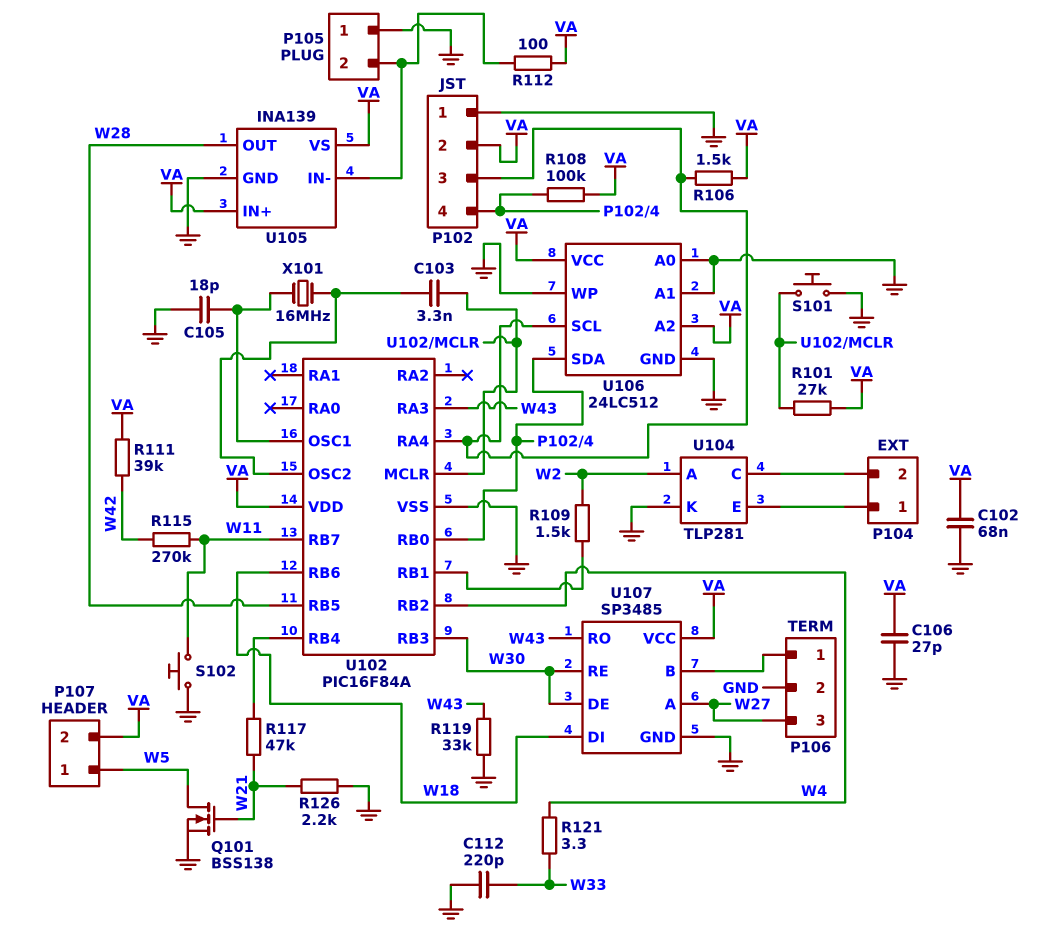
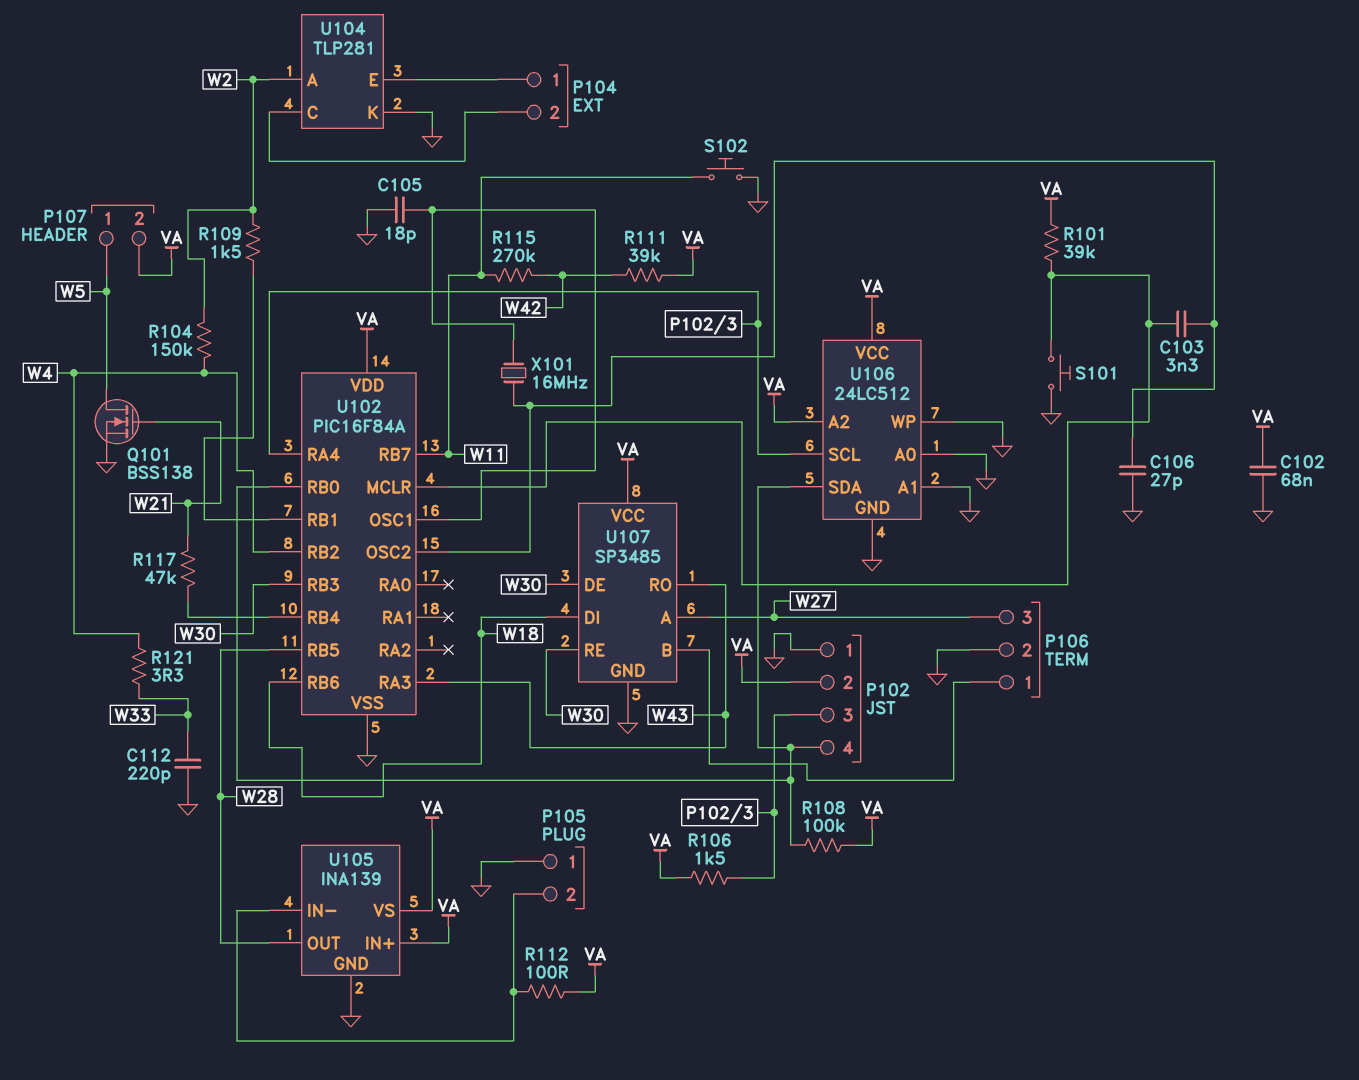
C106: 27pF (GND, VA) -> 27pF (GND, U102/OSC2)
R101: 27k (U102/MCLR, VA) -> 39k (U102/MCLR, VA)
R104: none -> 150k (W2, W4)
R119: 33k (GND, W43) -> none
R126: 2.2k (GND, W21) -> none

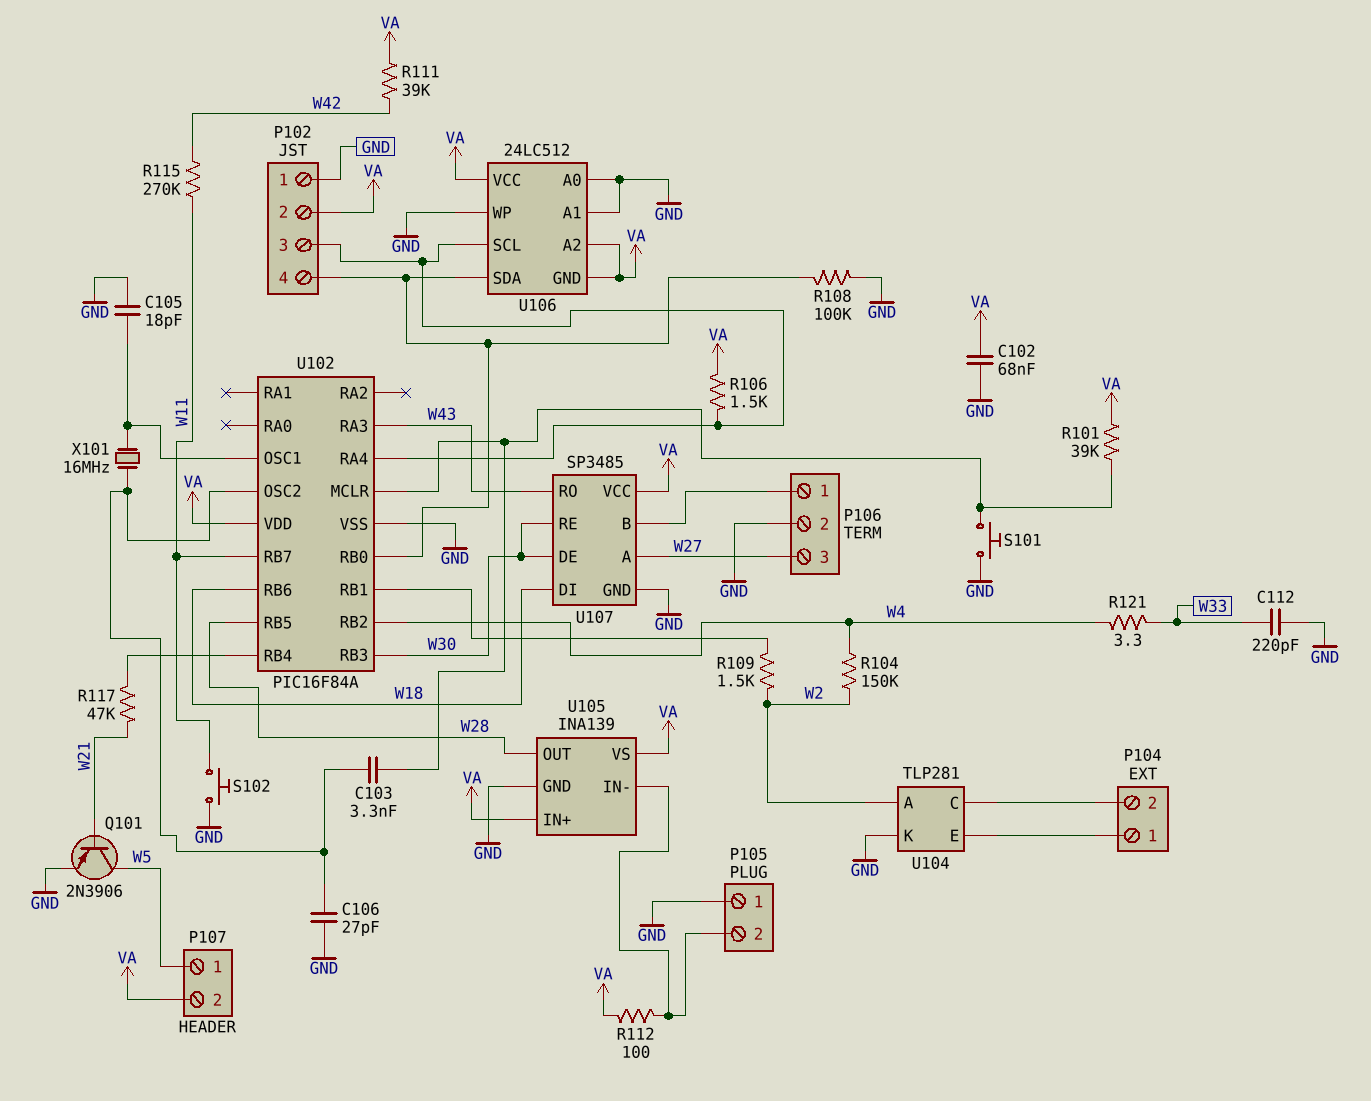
Q101: NMOS BSS138 (G W21, D W5, S GND) -> PNP 2N3906 (B W21, C W5, E GND)
R108: 100k (P102/4, VA) -> 100k (GND, P102/4)
U106 pin GND: GND -> VA

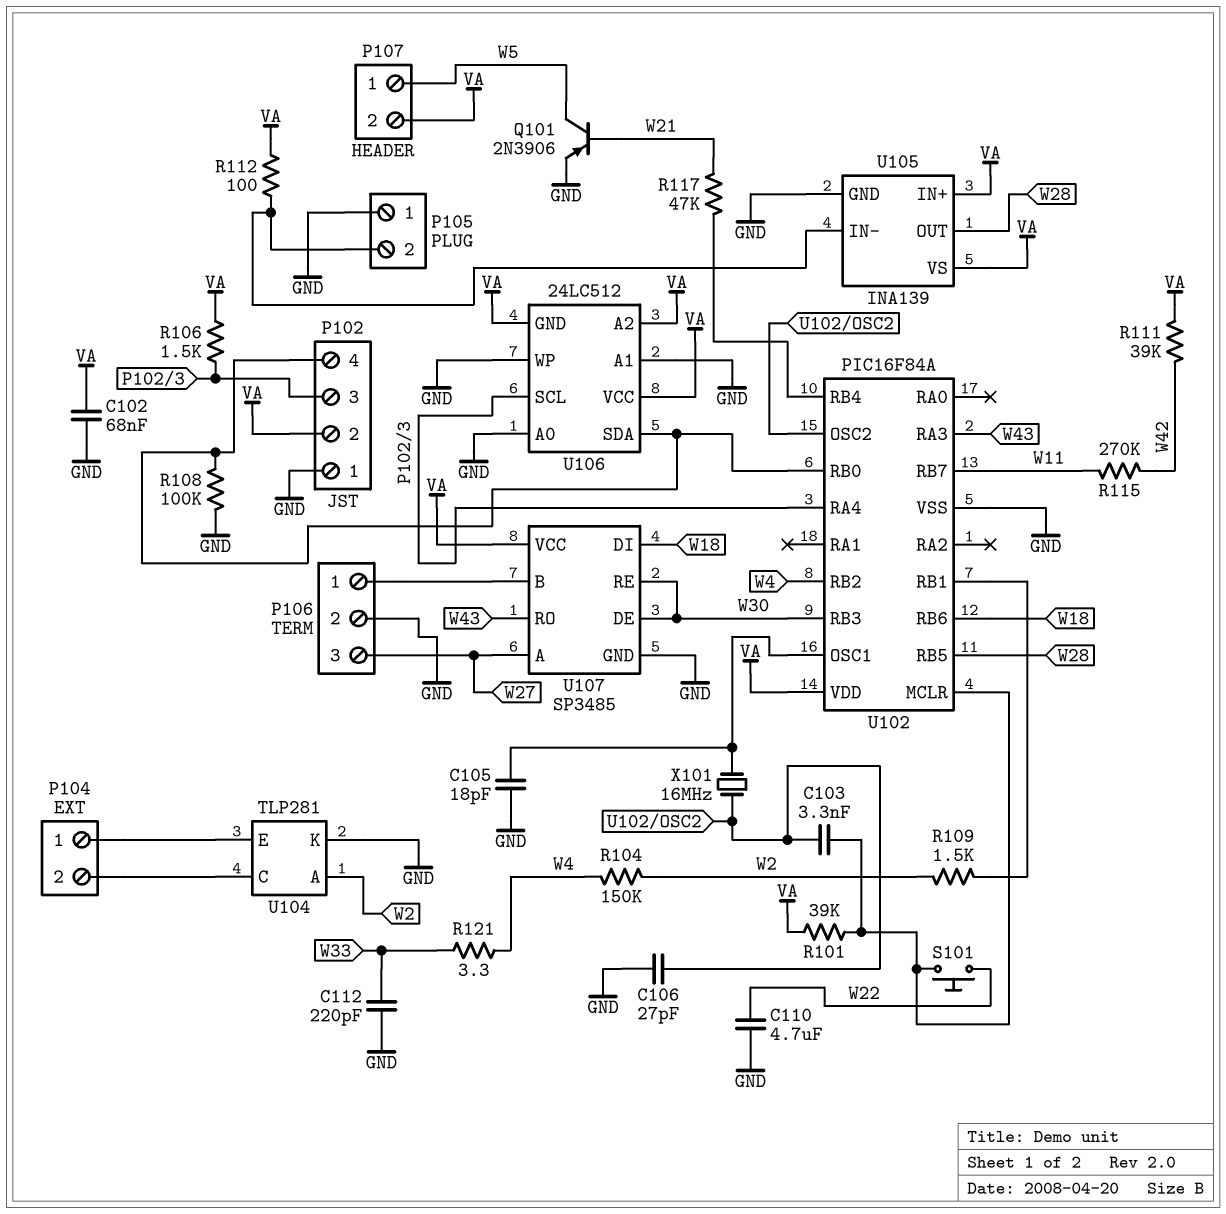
C110: none -> 4.7uF (GND, W22)
S101: button (GND, U102/MCLR) -> button (U102/MCLR, W22)
S102: button (GND, W11) -> none

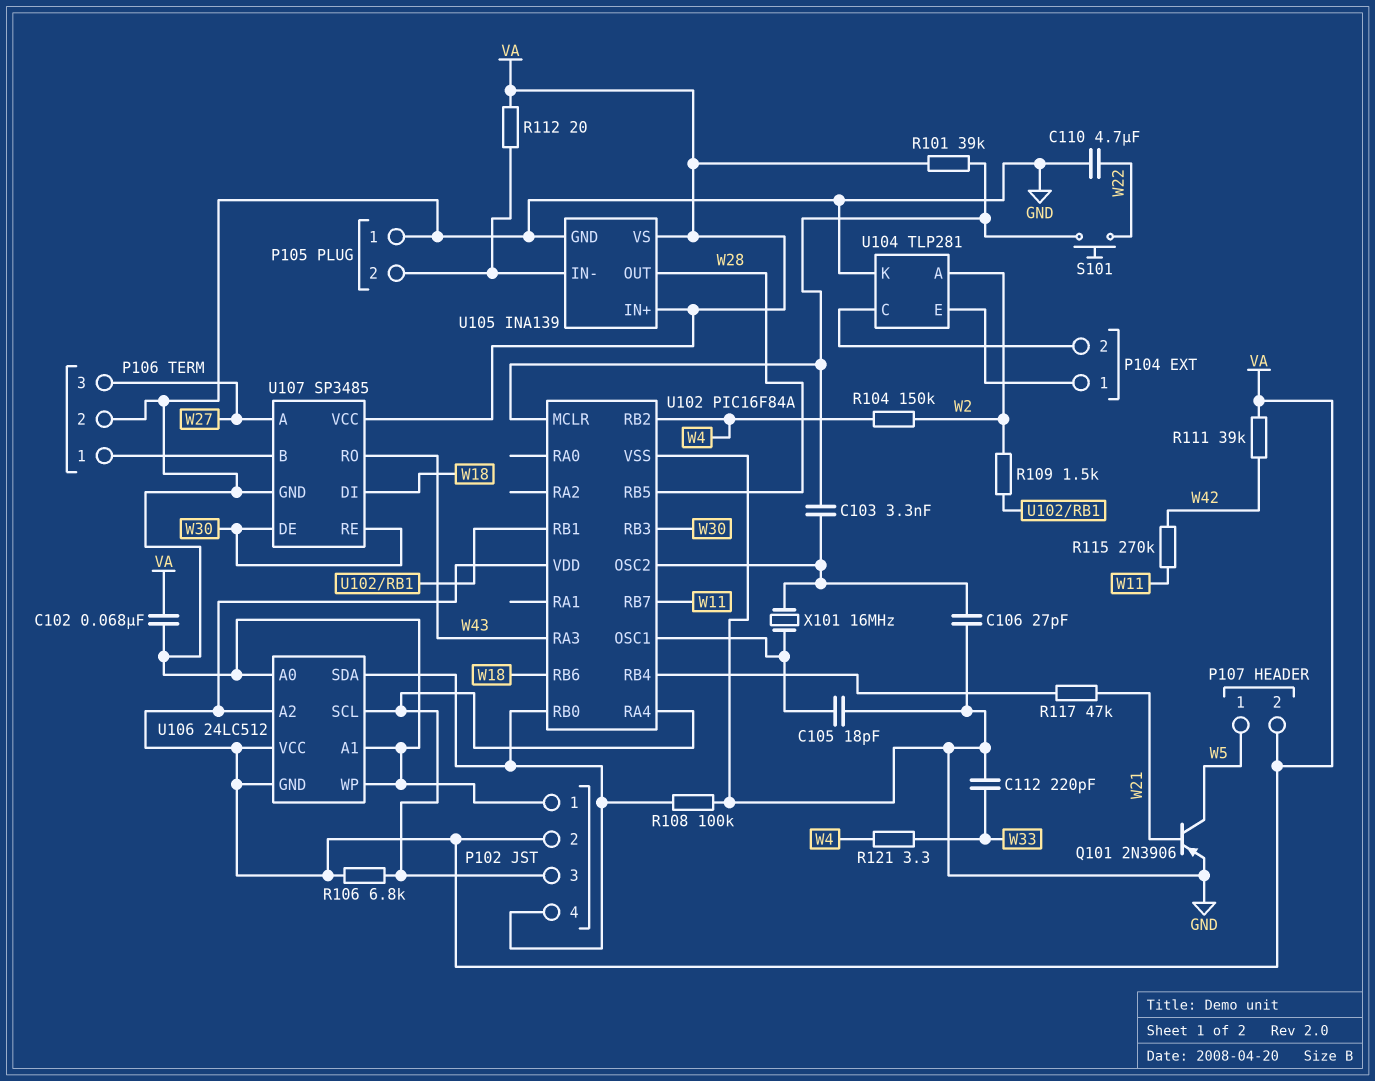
R106: 1.5k (P102/3, VA) -> 6.8k (P102/3, VA)
R112: 100 (P105/2, VA) -> 20 (P105/2, VA)

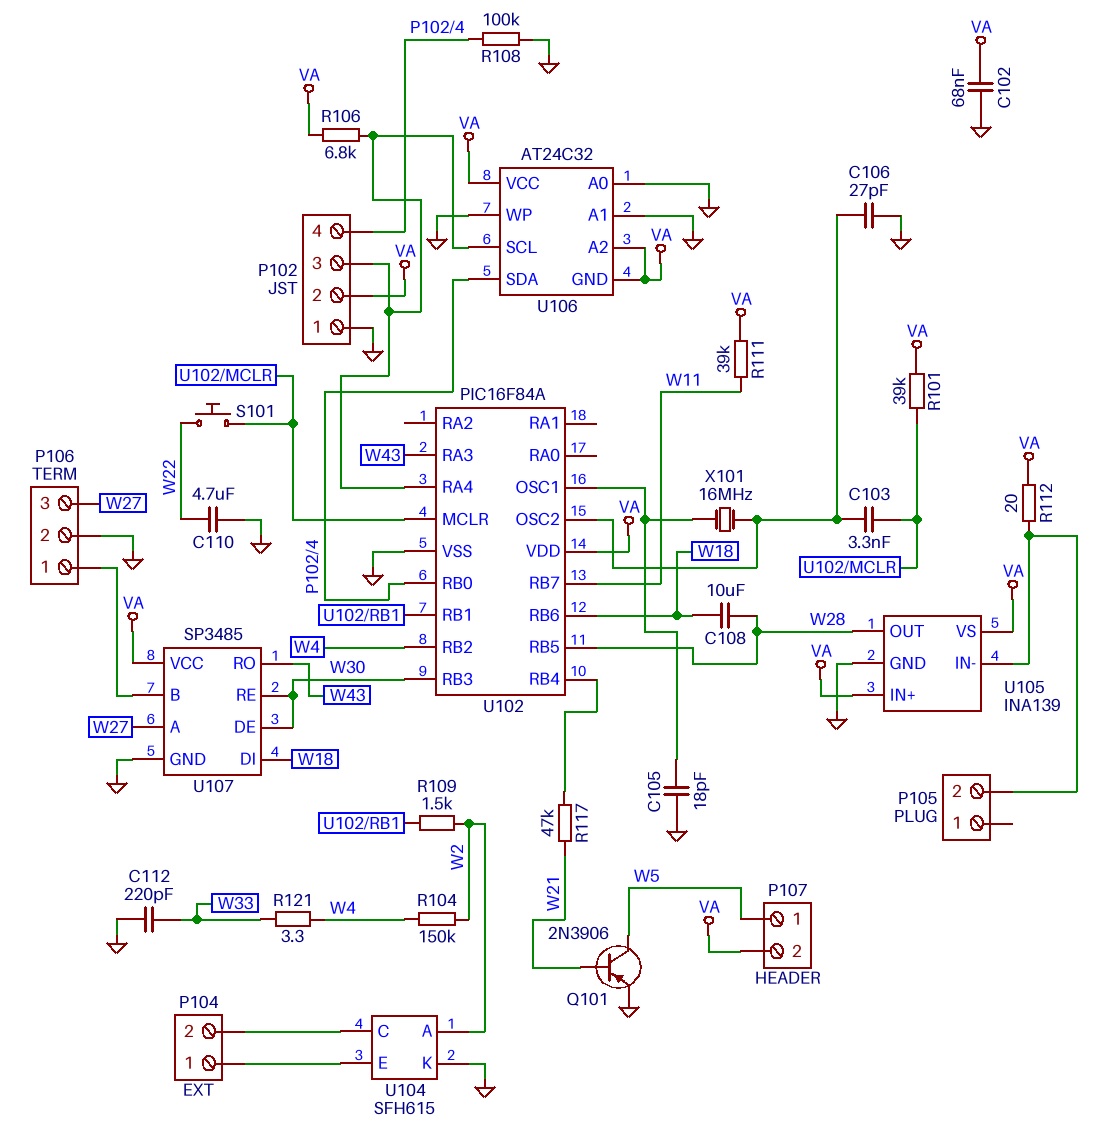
C108: none -> 10uF (W18, W28)
P105 pin 1: GND -> none
R111: 39k (VA, W42) -> 39k (VA, W11)
R115: 270k (W11, W42) -> none
U104: TLP281 -> SFH615
U106: 24LC512 -> AT24C32

